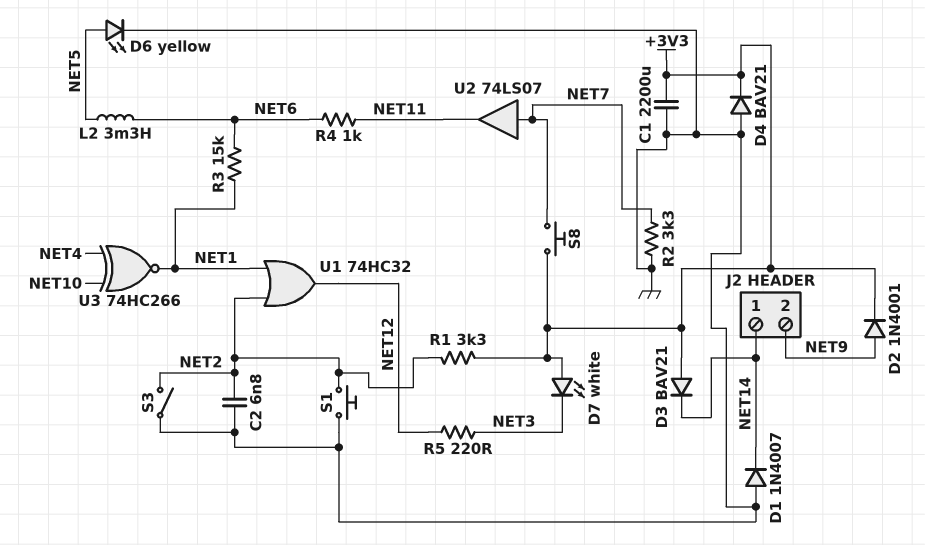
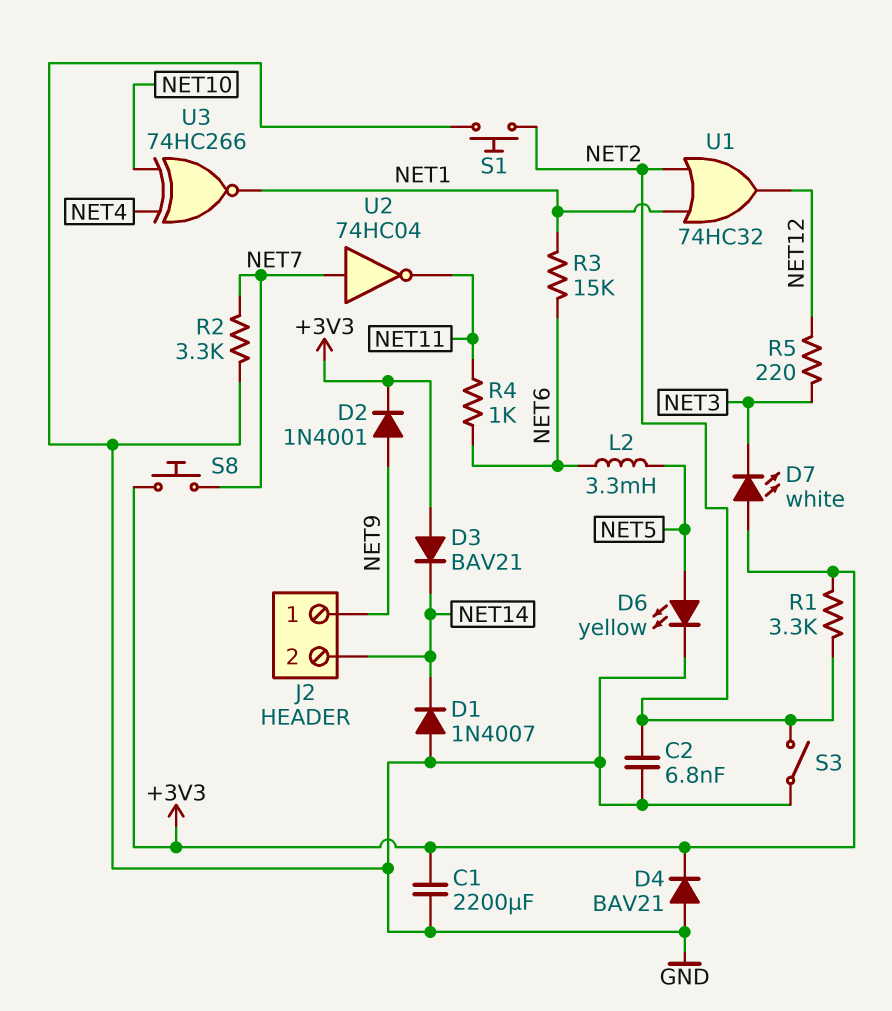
J2 pin 1: NET14 -> NET9
J2 pin 2: NET9 -> NET14
U2: buffer 74LS07 (in NET7, out NET11) -> NOT 74HC04 (in NET7, out NET11)

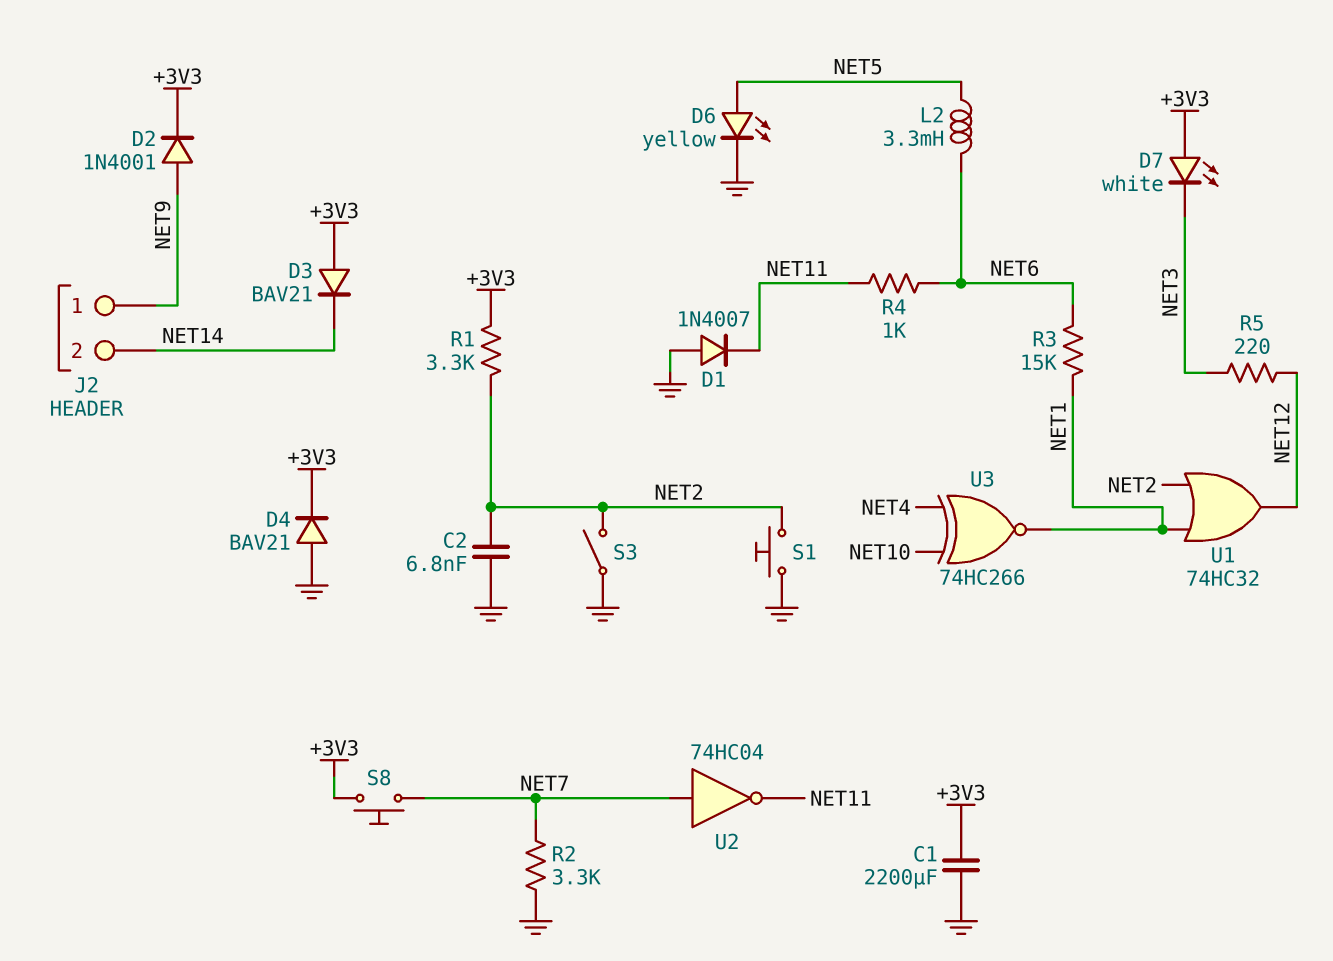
D1: diode 1N4007 (A GND, K NET14) -> diode 1N4007 (A GND, K NET11)

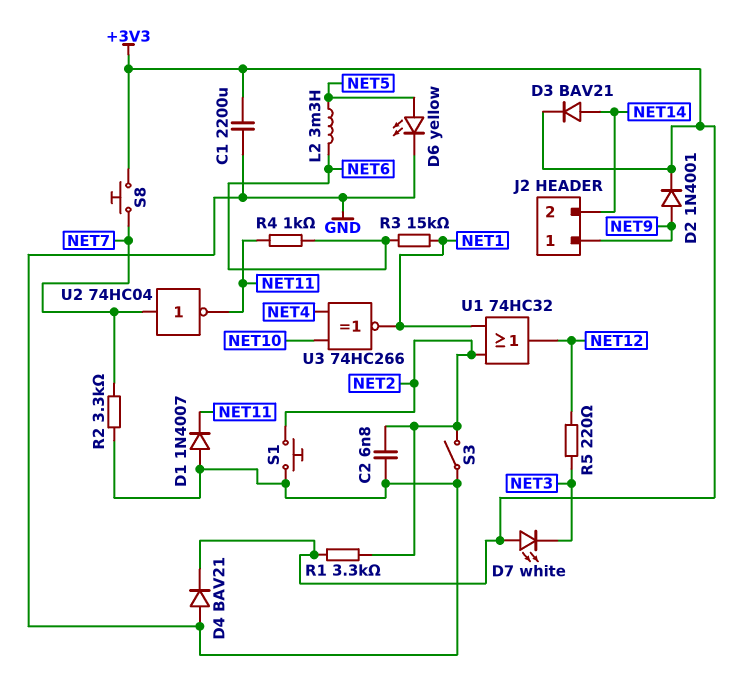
D3: diode BAV21 (A +3V3, K NET14) -> diode BAV21 (A NET14, K +3V3)

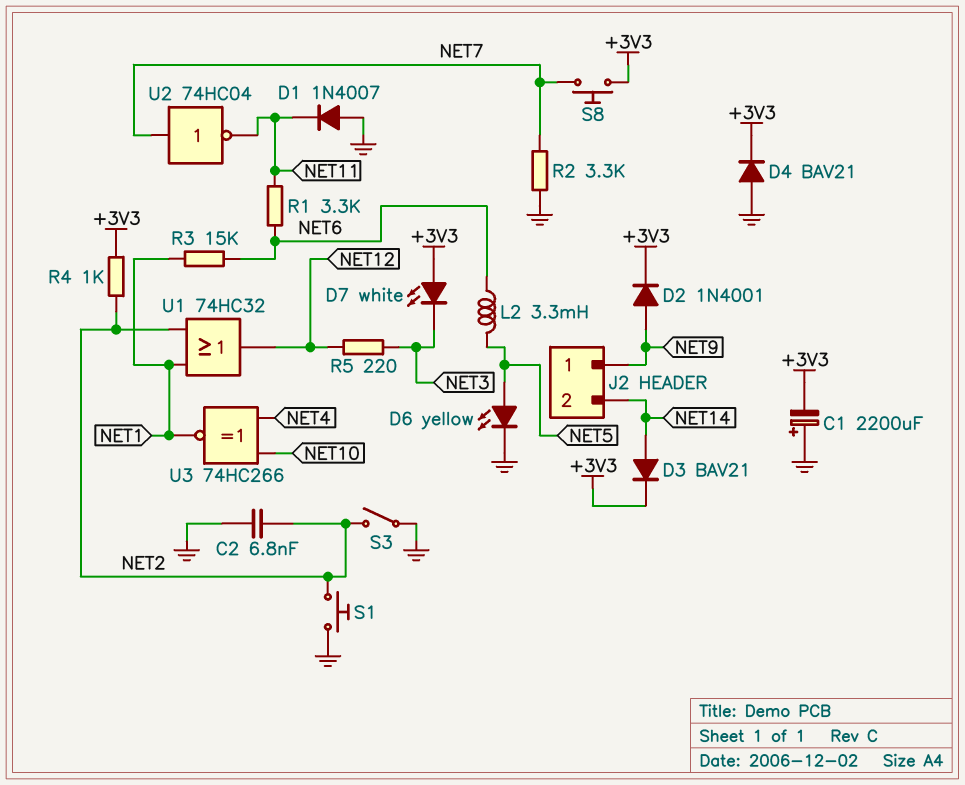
C1: 2200uF (+3V3, GND) -> 2200uF (plus GND, minus +3V3)
R1: 3.3k (+3V3, NET2) -> 3.3k (NET6, NET11)
R4: 1k (NET6, NET11) -> 1k (+3V3, NET2)

